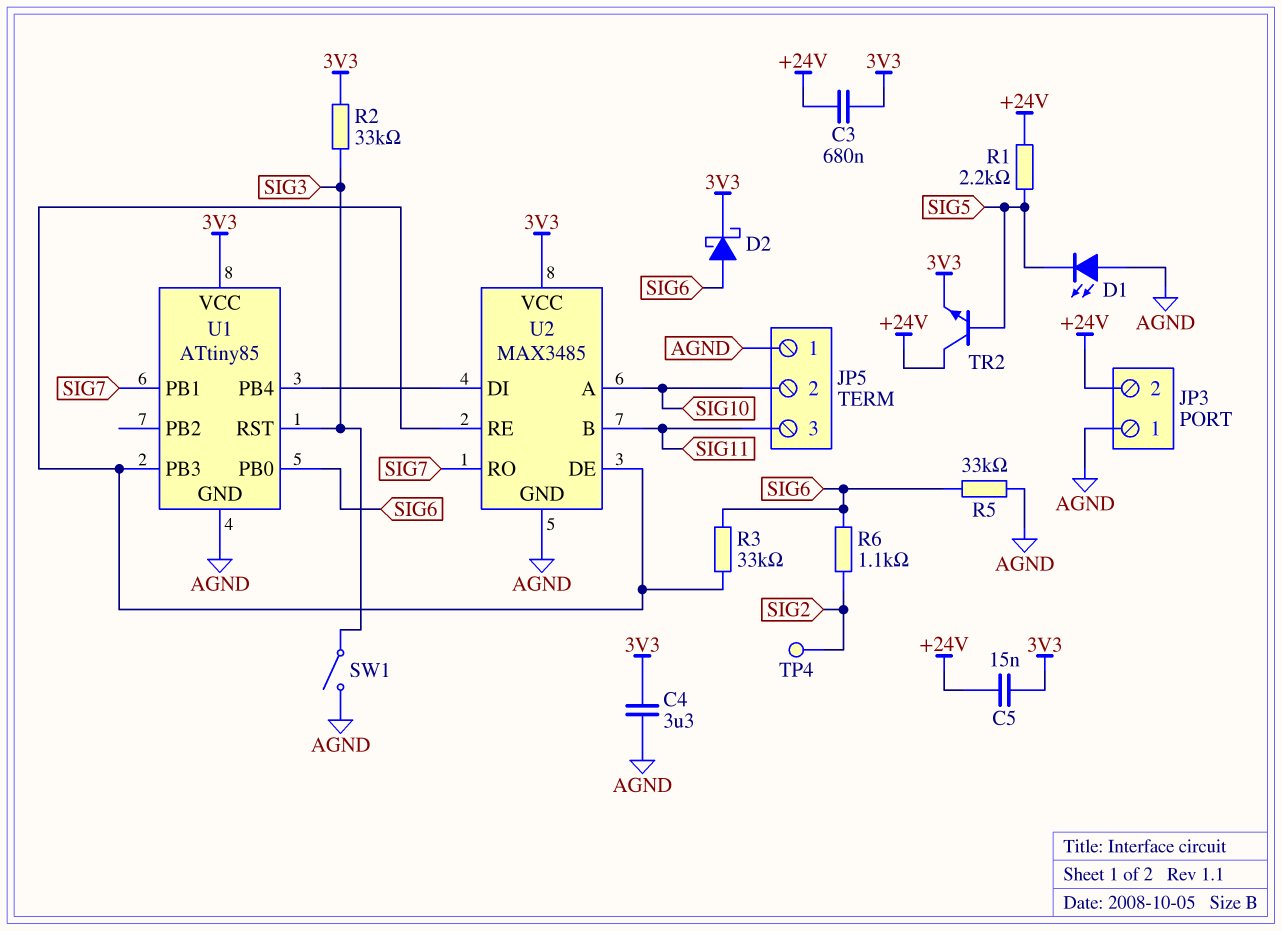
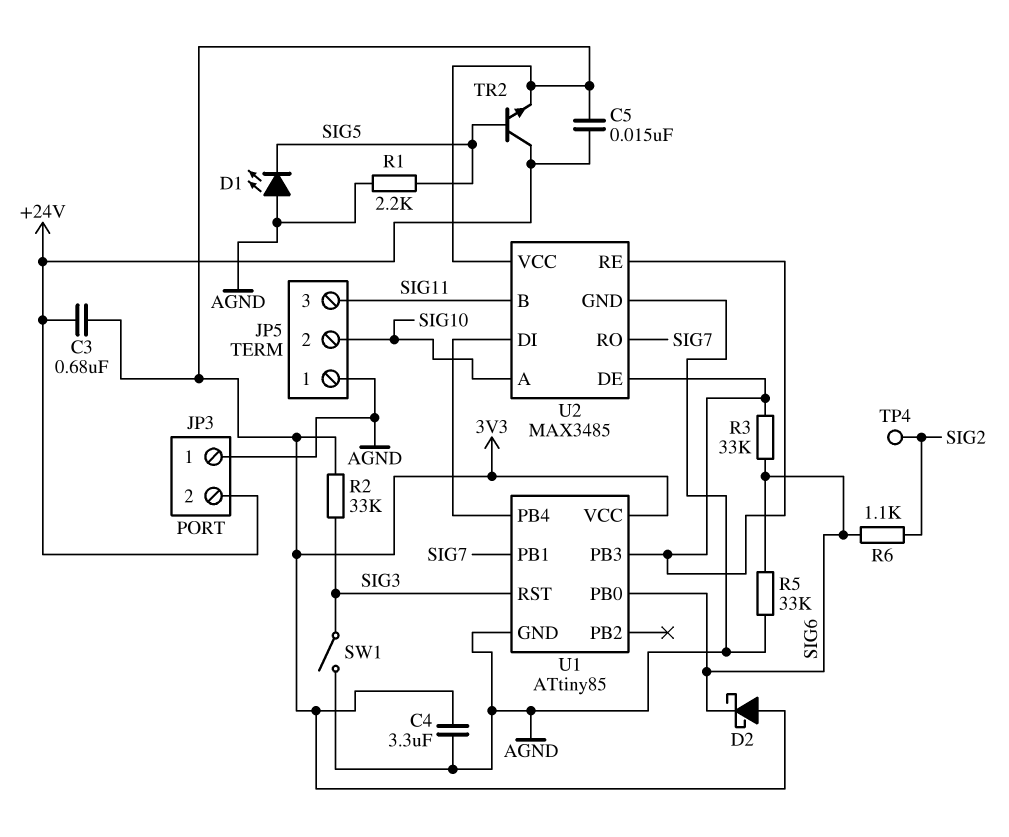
D2: schottky (A SIG6, K 3V3) -> schottky (A 3V3, K SIG6)
R1: 2.2k (+24V, SIG5) -> 2.2k (AGND, SIG5)

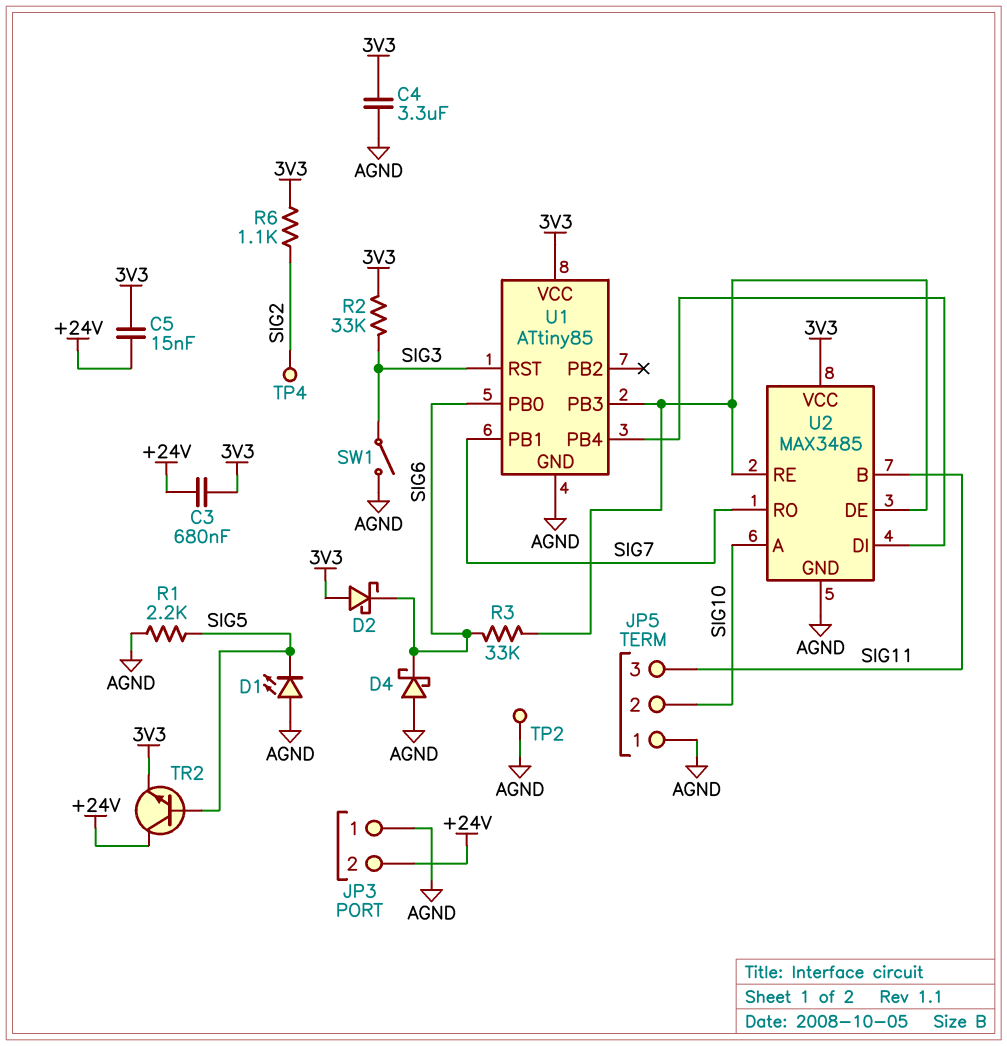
D4: none -> schottky (A AGND, K SIG6)
R5: 33k (AGND, SIG6) -> none
R6: 1.1k (SIG2, SIG6) -> 1.1k (3V3, SIG2)
TP2: none -> test point (AGND)

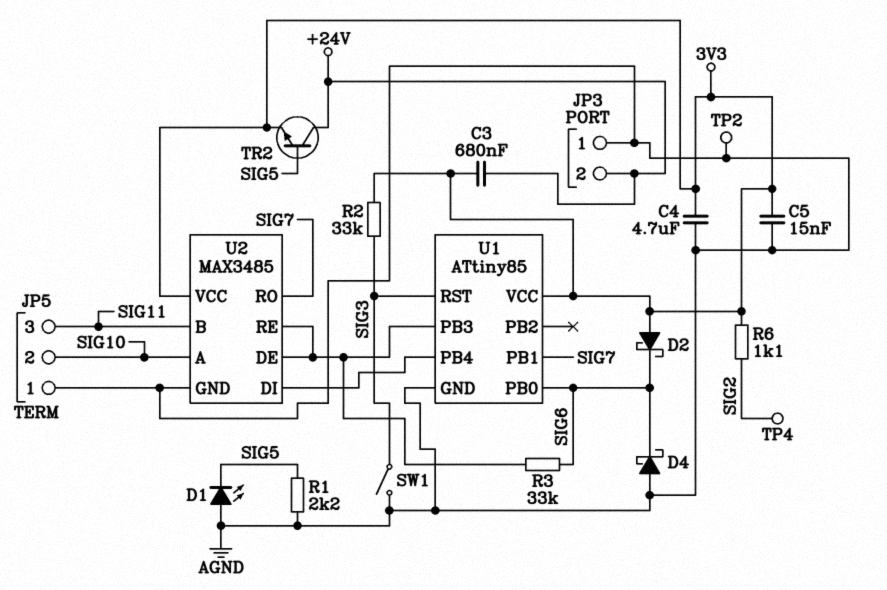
C4: 3.3uF (3V3, AGND) -> 4.7uF (3V3, AGND)
C5: 15nF (+24V, 3V3) -> 15nF (3V3, AGND)

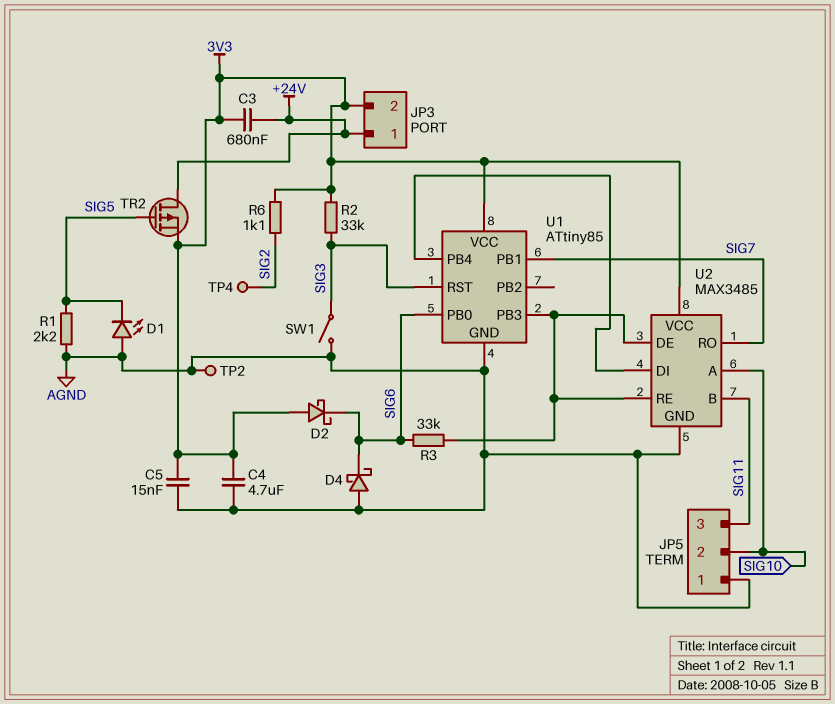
JP3 pin 1: AGND -> +24V
JP3 pin 2: +24V -> 3V3
TR2: NPN (B SIG5, C +24V, E 3V3) -> PMOS (G SIG5, D +24V, S 3V3)

